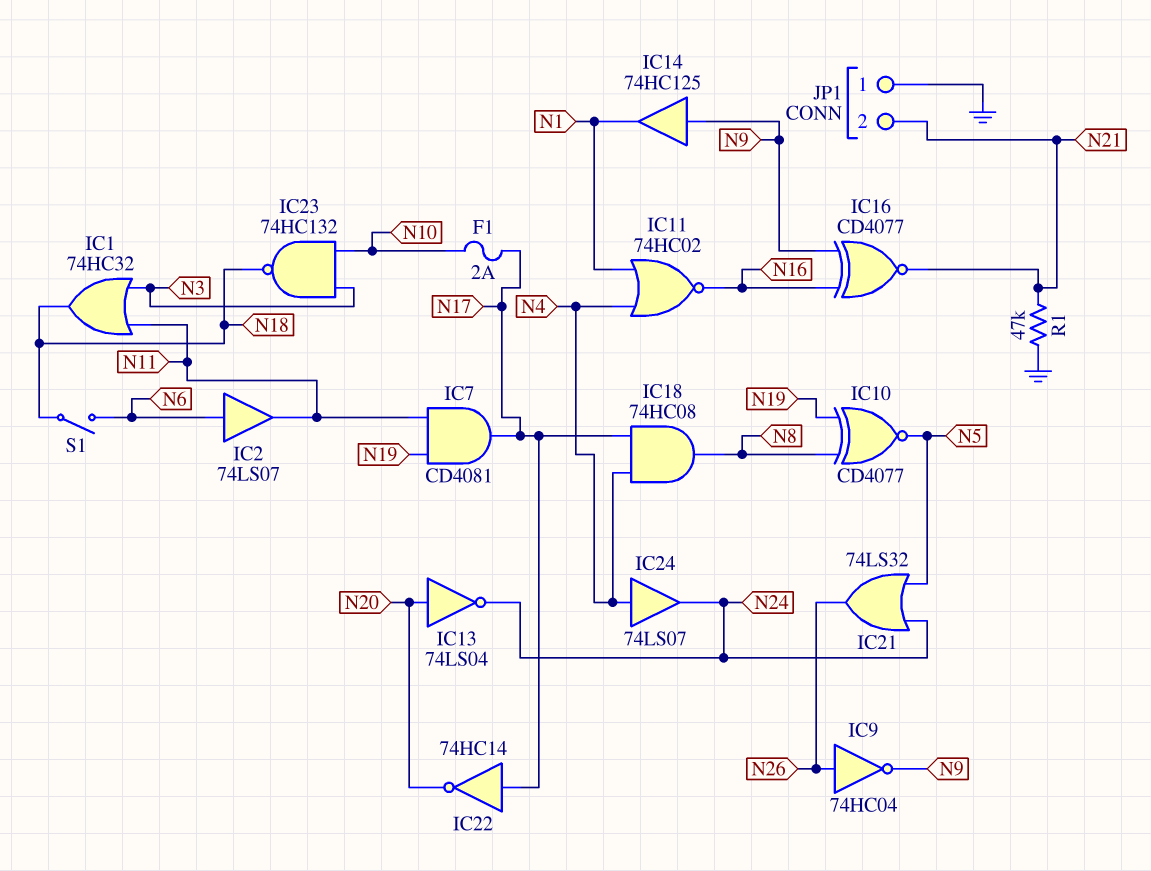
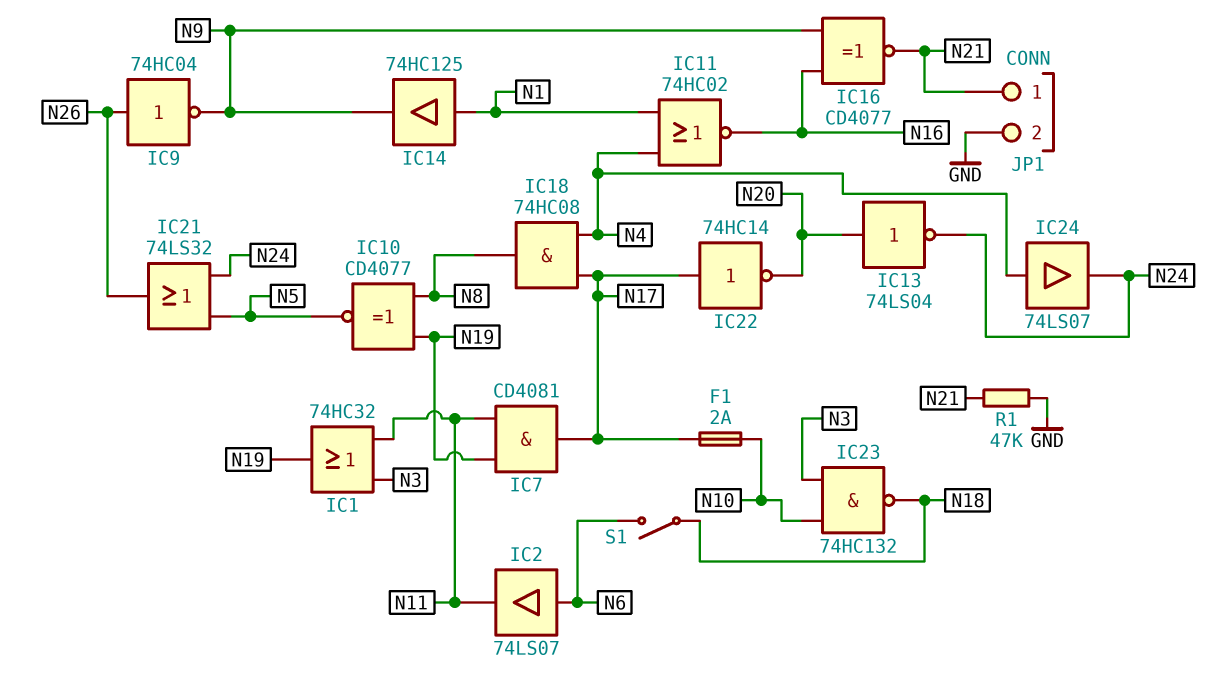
IC1: OR 74HC32 (in N3, in N11, out N18) -> OR 74HC32 (in N3, in N11, out N19)
IC14: buffer 74HC125 (in N9, out N1) -> buffer 74HC125 (in N1, out N9)
JP1 pin 1: GND -> N21
JP1 pin 2: N21 -> GND

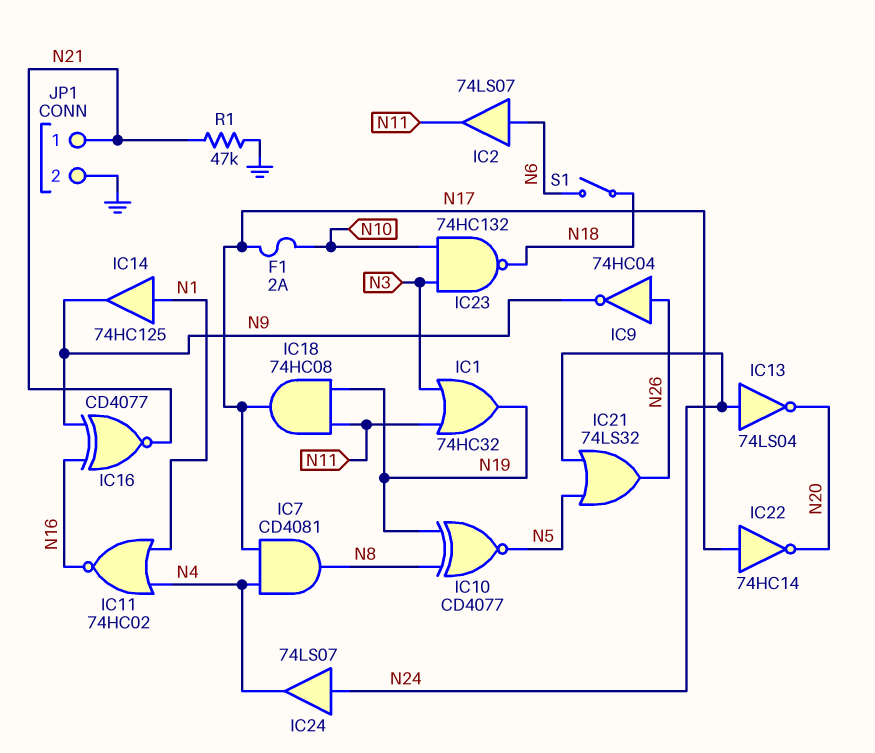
IC7: AND CD4081 (in N11, in N19, out N17) -> AND CD4081 (in N4, in N17, out N8)
IC13: NOT 74LS04 (in N20, out N24) -> NOT 74LS04 (in N24, out N20)
IC18: AND 74HC08 (in N4, in N17, out N8) -> AND 74HC08 (in N11, in N19, out N17)
IC24: buffer 74LS07 (in N4, out N24) -> buffer 74LS07 (in N24, out N4)

